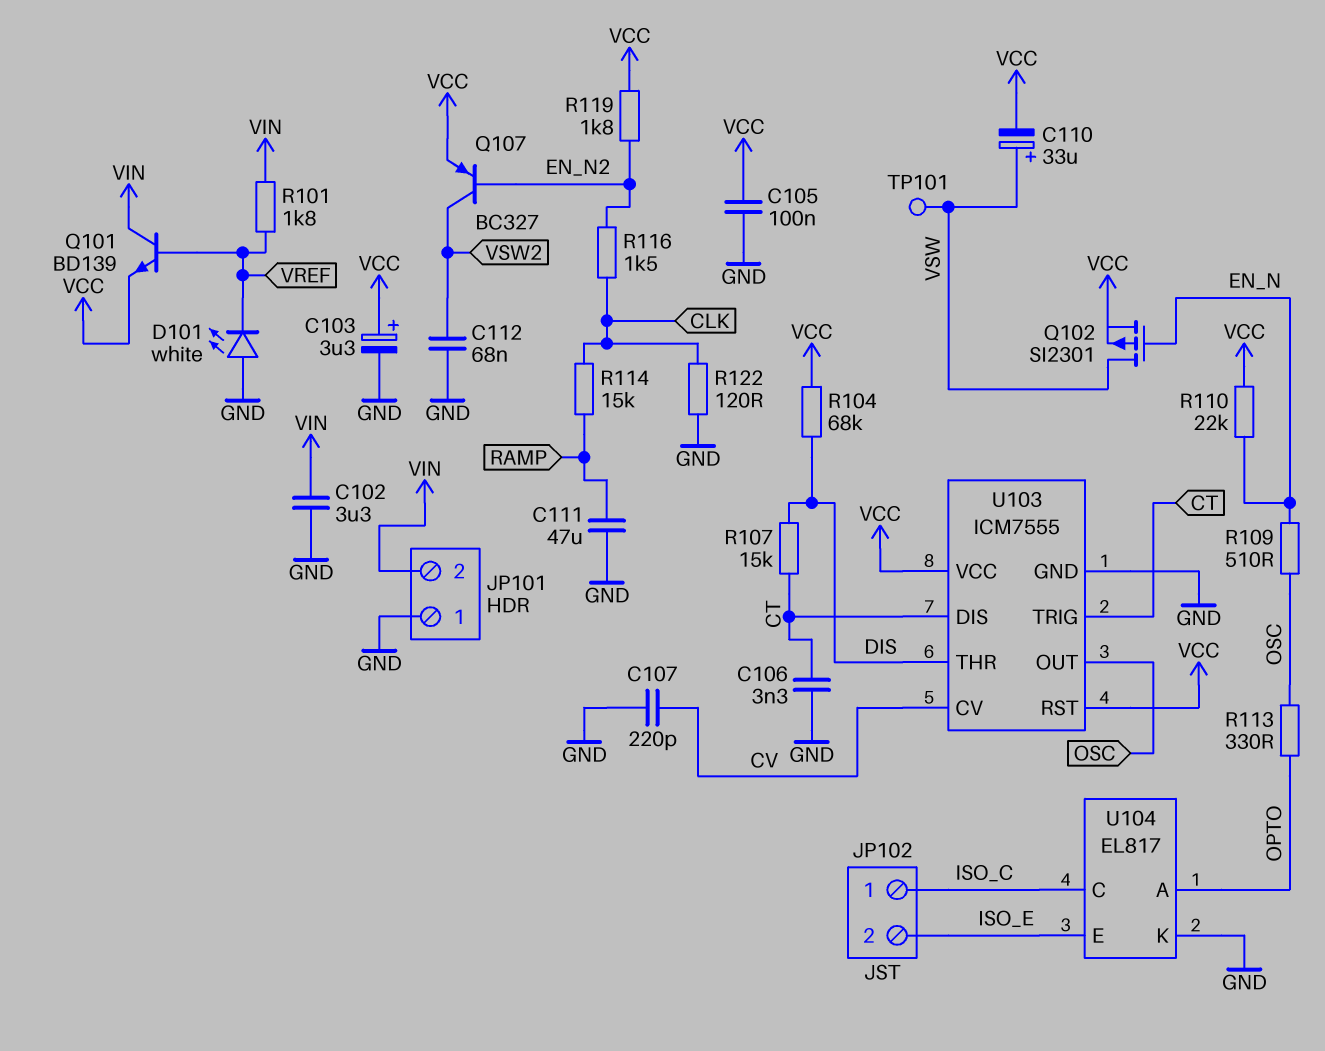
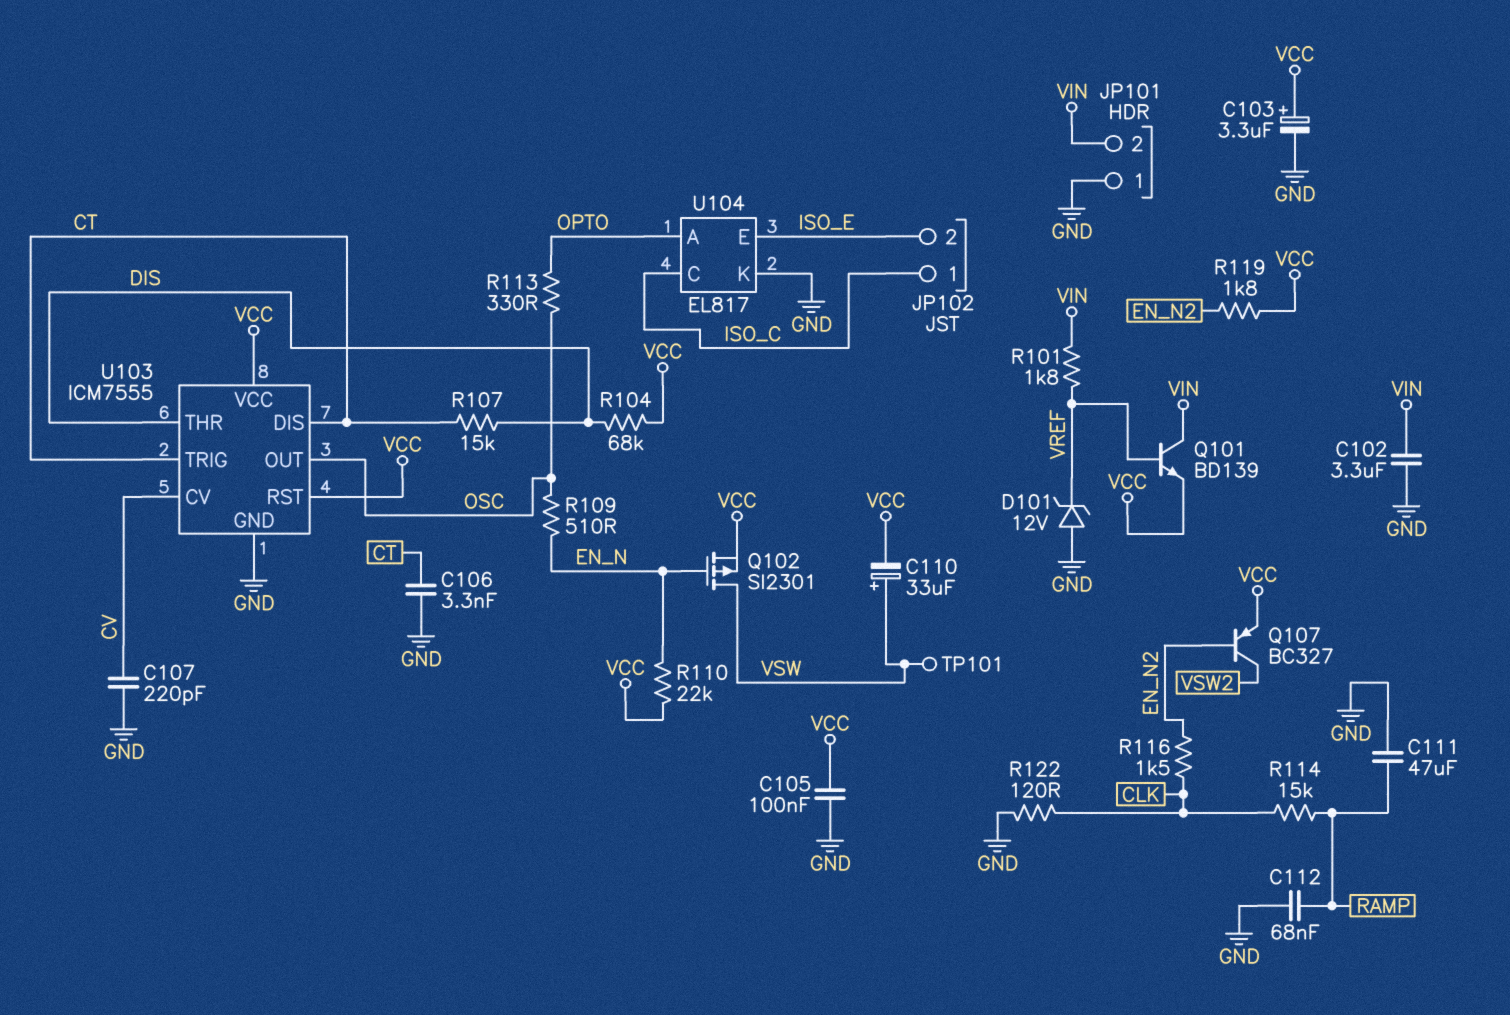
C112: 68nF (GND, VSW2) -> 68nF (GND, RAMP)
D101: LED white (A GND, K VREF) -> zener 12V (A GND, K VREF)

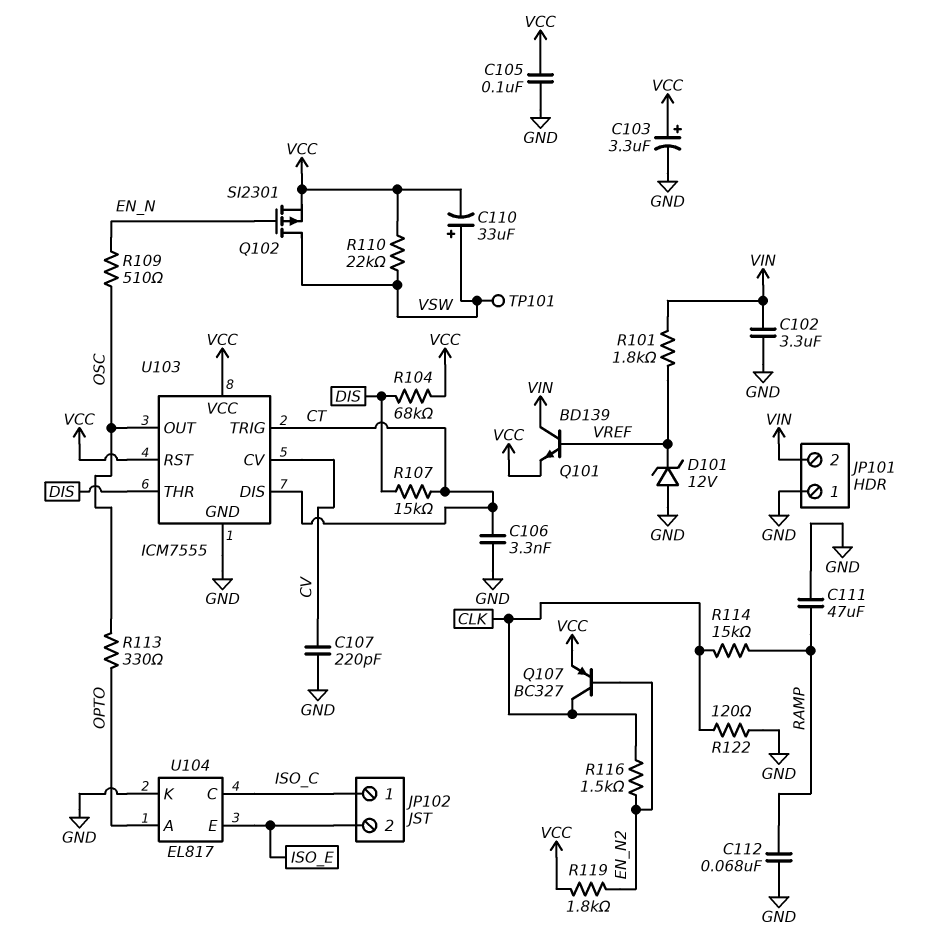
Q107: PNP BC327 (B EN_N2, C VSW2, E VCC) -> PNP BC327 (B EN_N2, C CLK, E VCC)
R110: 22k (EN_N, VCC) -> 22k (VCC, VSW)

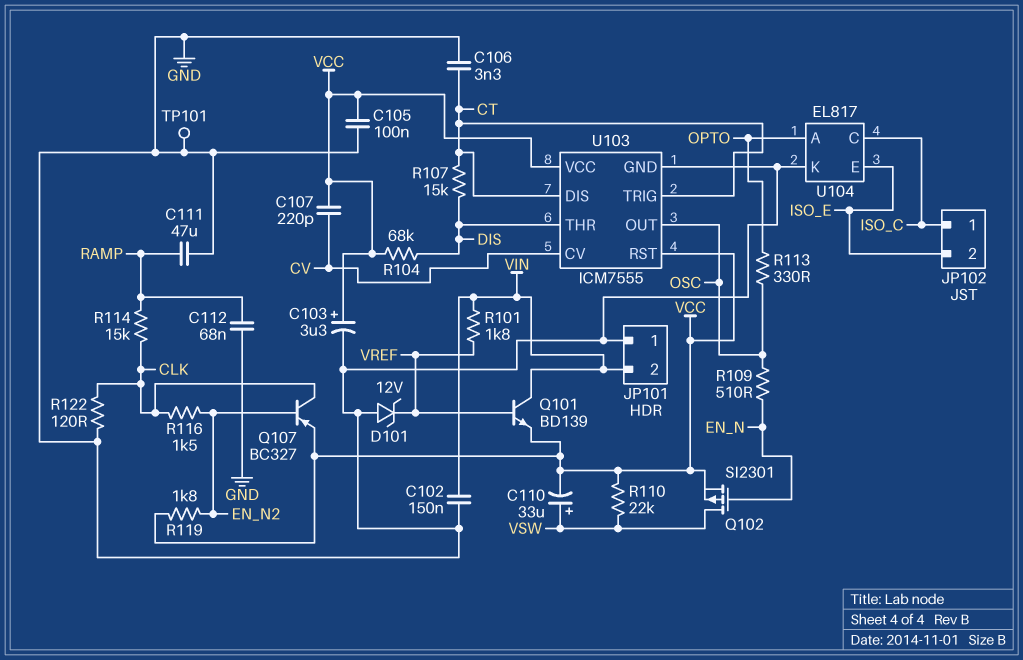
C102: 3.3uF (GND, VIN) -> 150nF (GND, VIN)
C107: 220pF (CV, GND) -> 220pF (CV, VCC)
TP101: test point (VSW) -> test point (GND)

